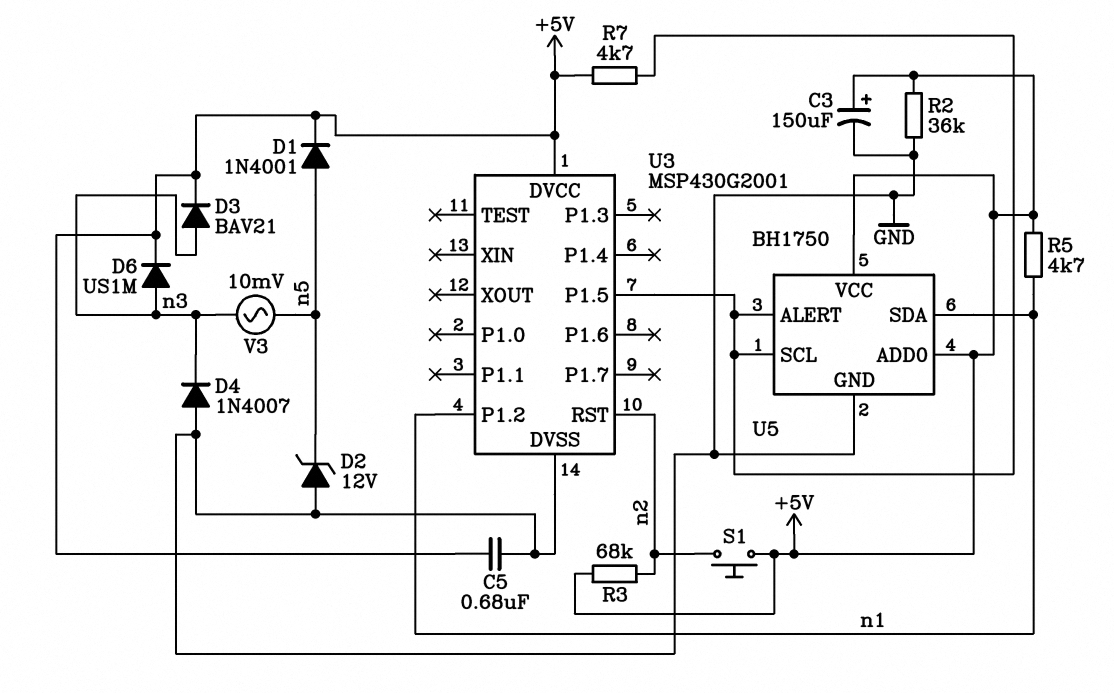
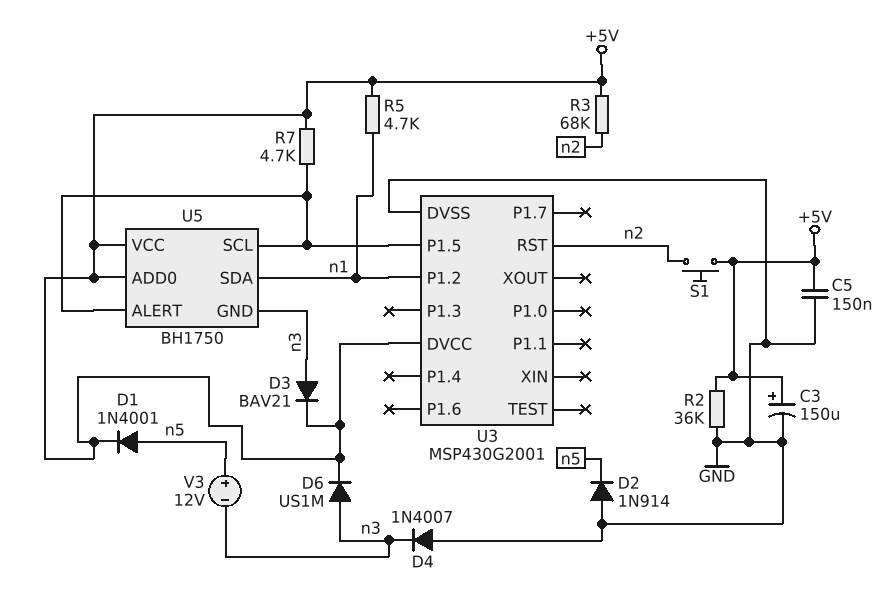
C5: 680nF (+5V, GND) -> 150nF (+5V, GND)
D2: zener 12V (A GND, K n5) -> diode 1N914 (A GND, K n5)
U5 pin GND: GND -> n3
V3: AC 10mV (n3, n5) -> 12V (plus n5, minus n3)

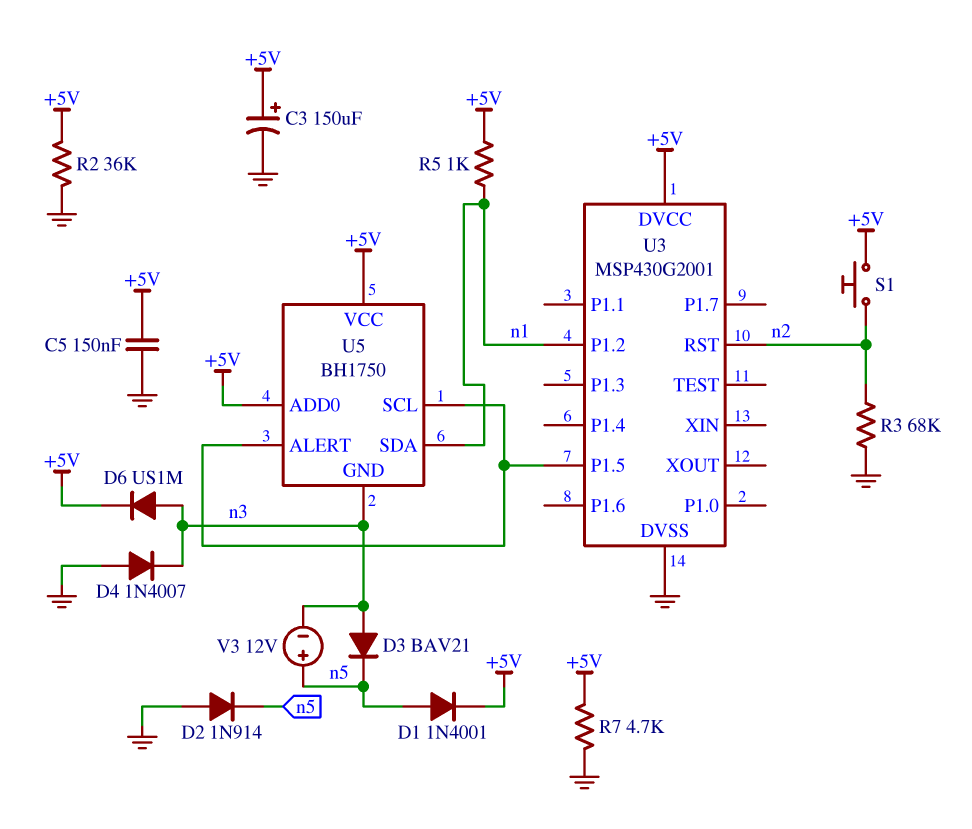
D3: diode BAV21 (A n3, K +5V) -> diode BAV21 (A n3, K n5)
R3: 68k (+5V, n2) -> 68k (GND, n2)
R5: 4.7k (+5V, n1) -> 1k (+5V, n1)
R7: 4.7k (+5V, U3/P1.5) -> 4.7k (+5V, GND)

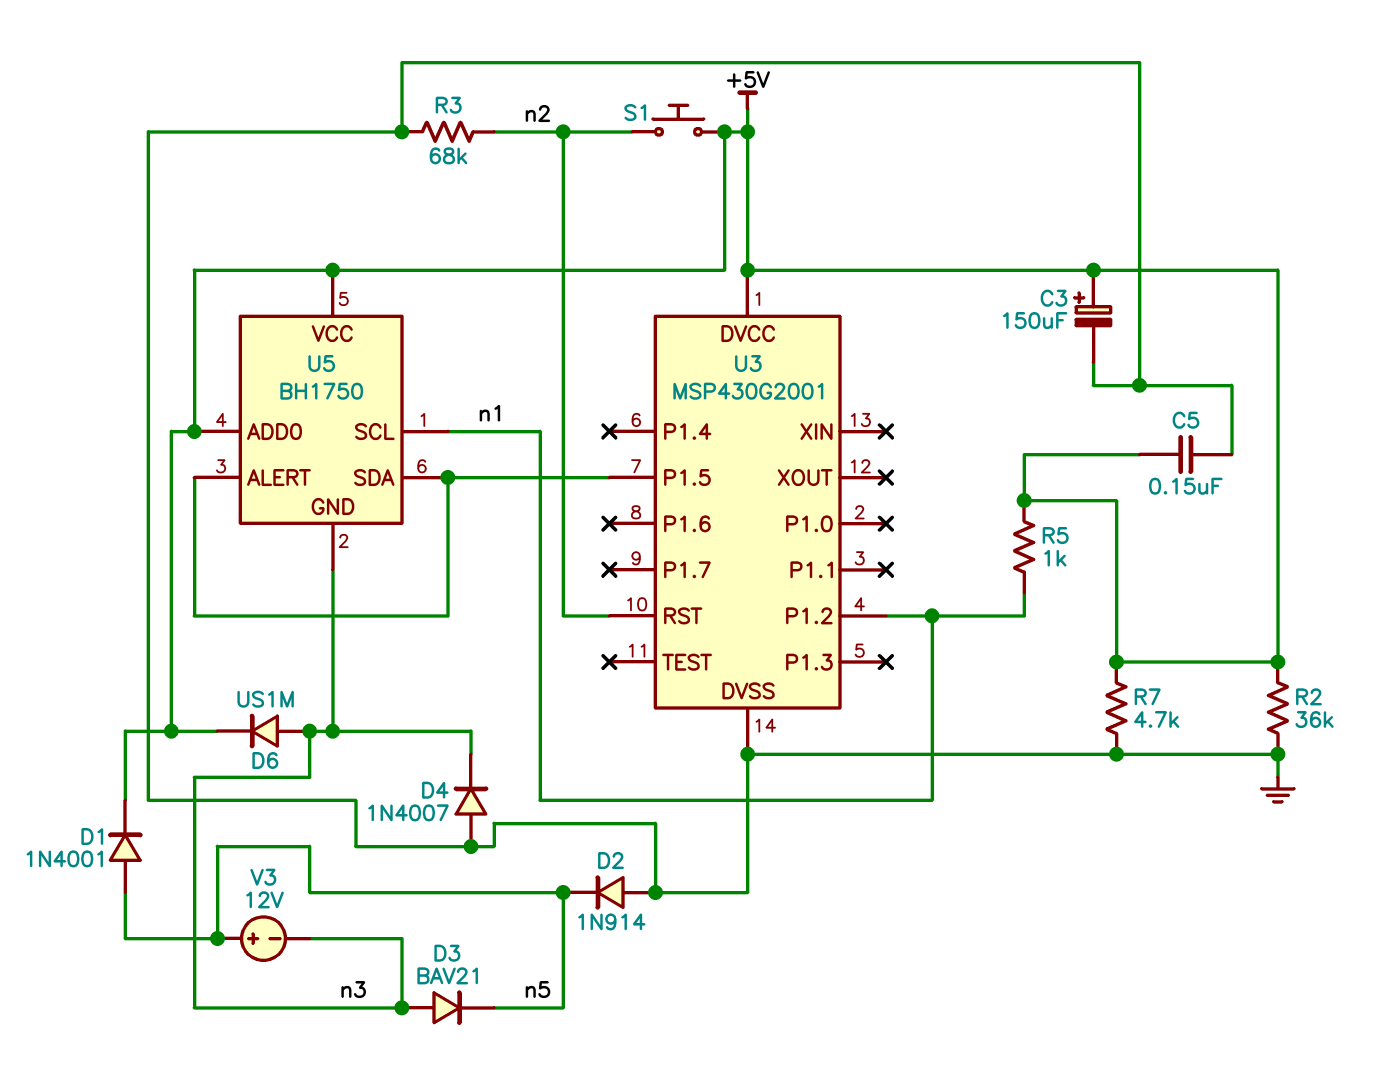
U5 pin SCL: U3/P1.5 -> n1
U5 pin SDA: n1 -> U3/P1.5

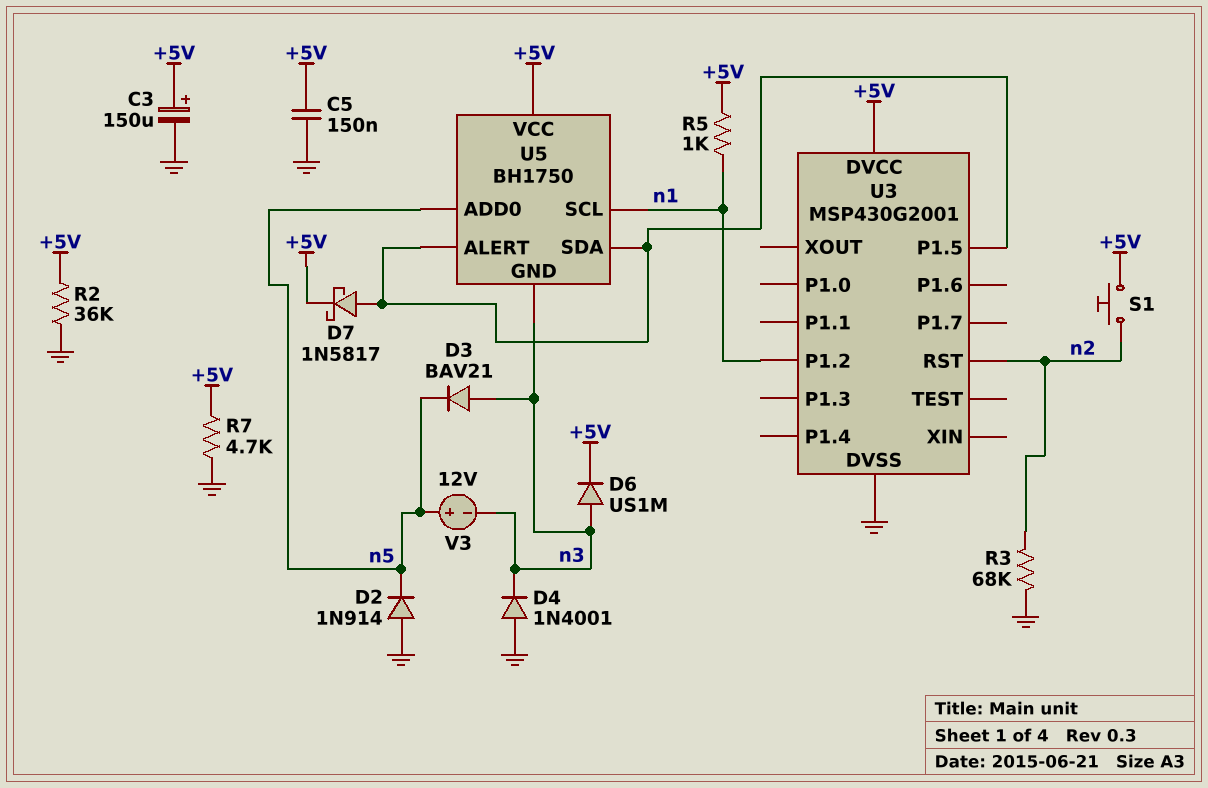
D1: diode 1N4001 (A n5, K +5V) -> none
D4: diode 1N4007 (A GND, K n3) -> diode 1N4001 (A GND, K n3)
D7: none -> schottky 1N5817 (A U3/P1.5, K +5V)
U5 pin ADD0: +5V -> n5

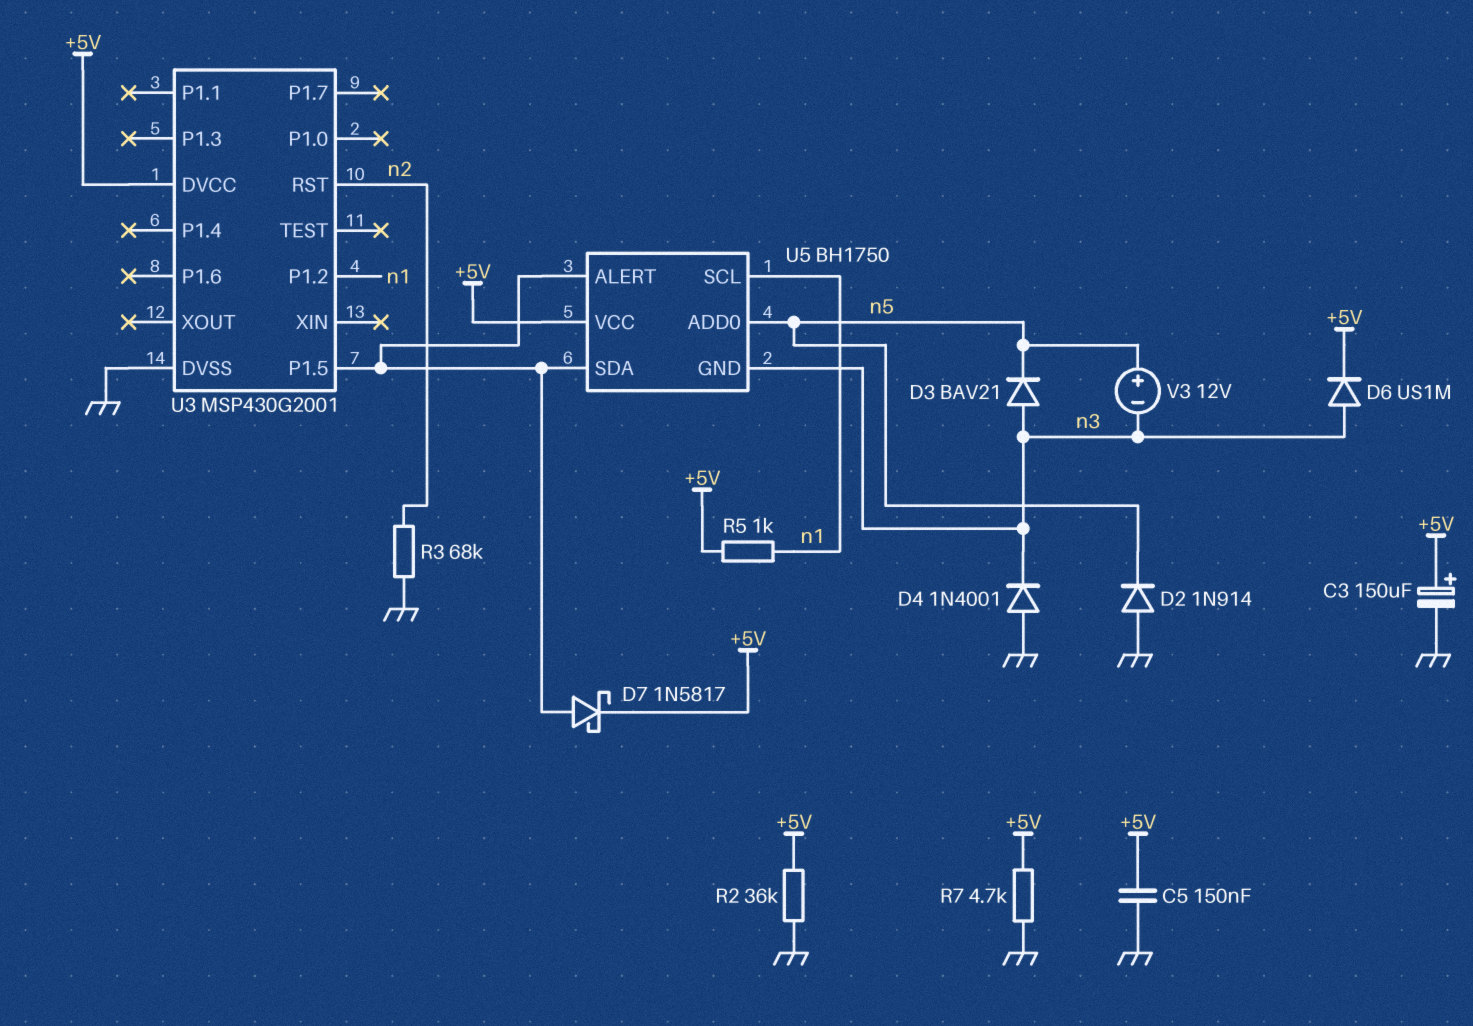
S1: button (+5V, n2) -> none

